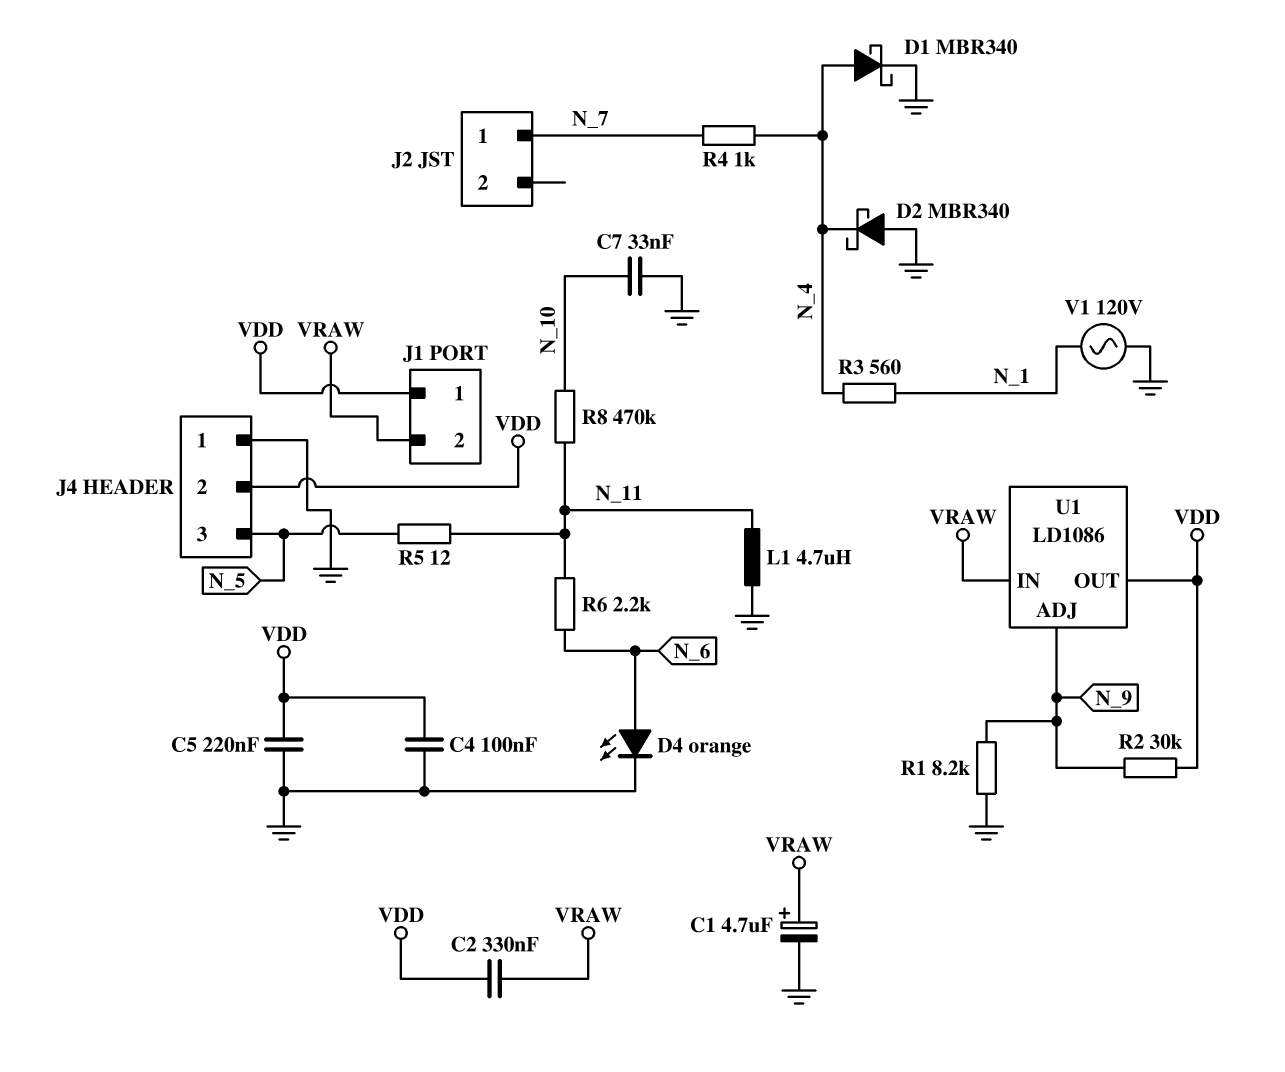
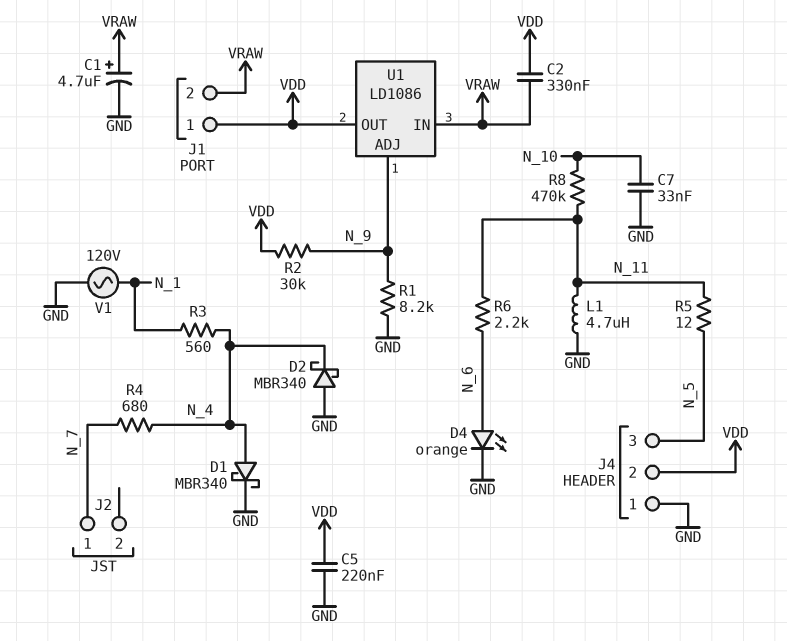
C4: 100nF (GND, VDD) -> none
R4: 1k (N_4, N_7) -> 680 (N_4, N_7)

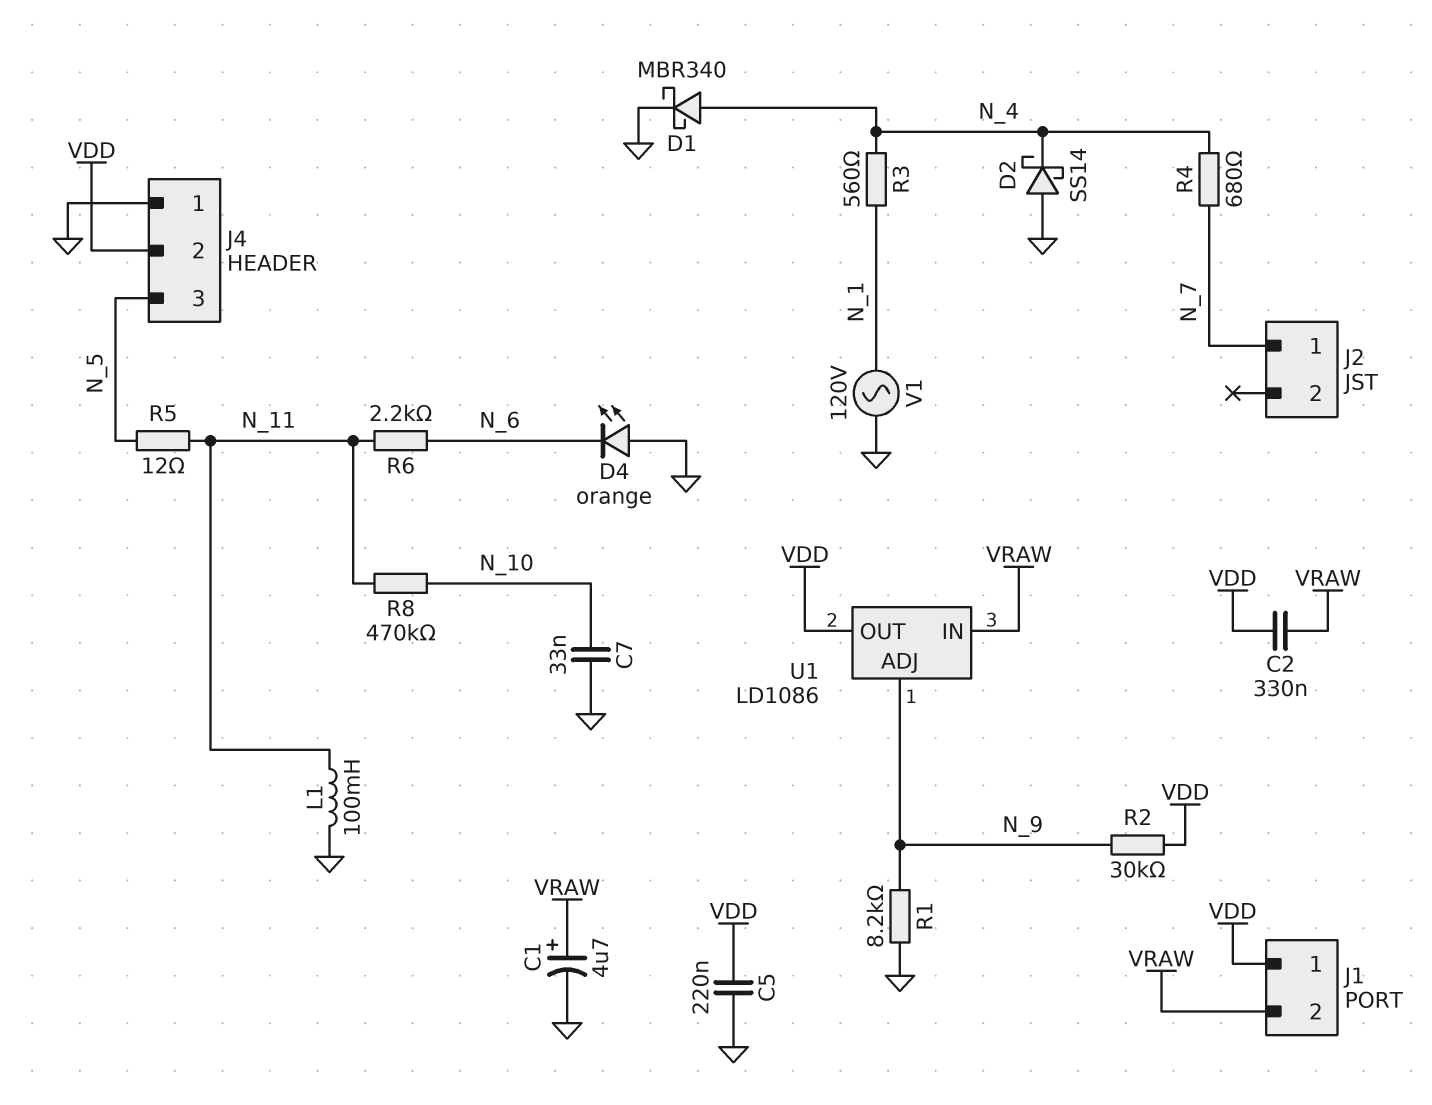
D2: schottky MBR340 (A GND, K N_4) -> schottky SS14 (A GND, K N_4)
D4: LED orange (A N_6, K GND) -> LED orange (A GND, K N_6)
L1: 4.7uH (GND, N_11) -> 100mH (GND, N_11)

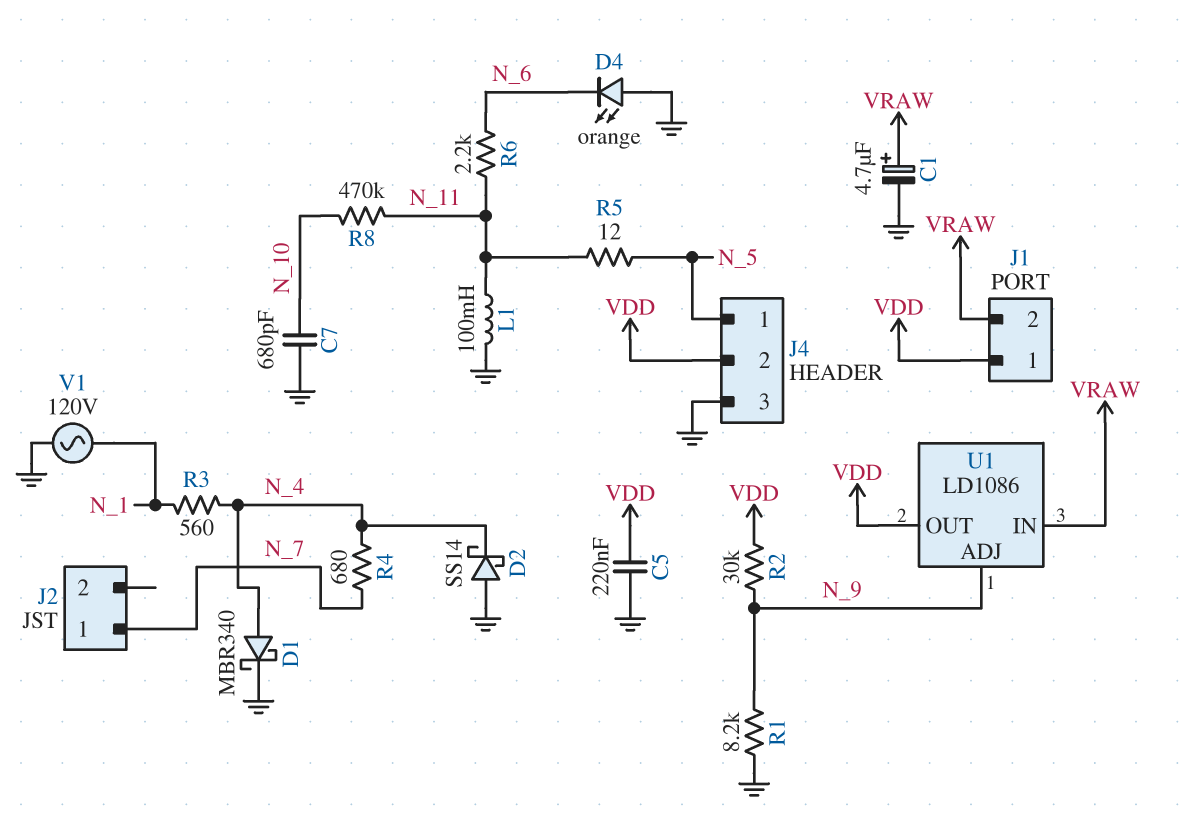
C2: 330nF (VDD, VRAW) -> none
C7: 33nF (GND, N_10) -> 680pF (GND, N_10)
J4 pin 1: GND -> N_5
J4 pin 3: N_5 -> GND

